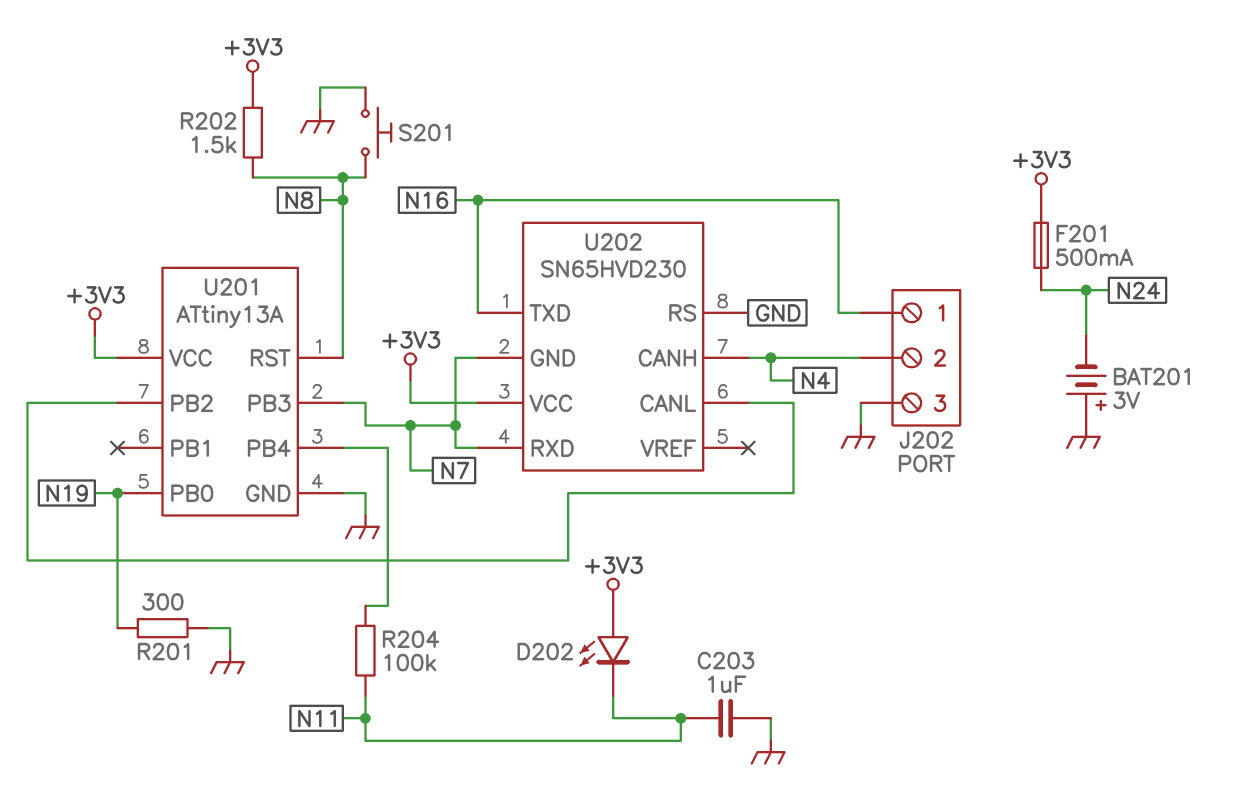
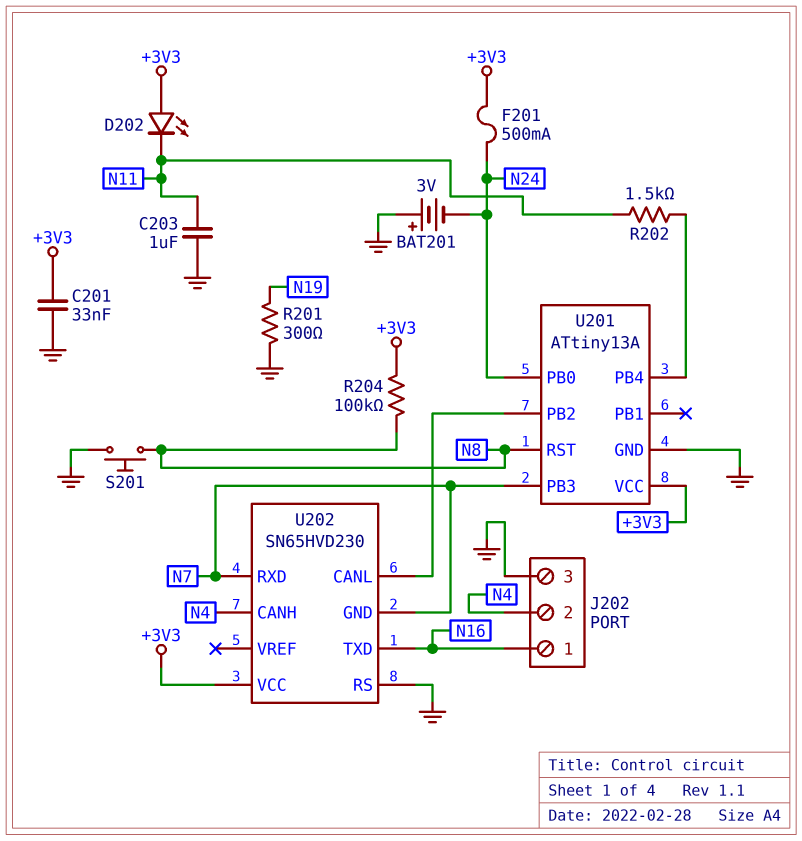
C201: none -> 33nF (+3V3, GND)
R202: 1.5k (+3V3, N8) -> 1.5k (N11, U201/PB4)
R204: 100k (N11, U201/PB4) -> 100k (+3V3, N8)
U201 pin PB0: N19 -> N24

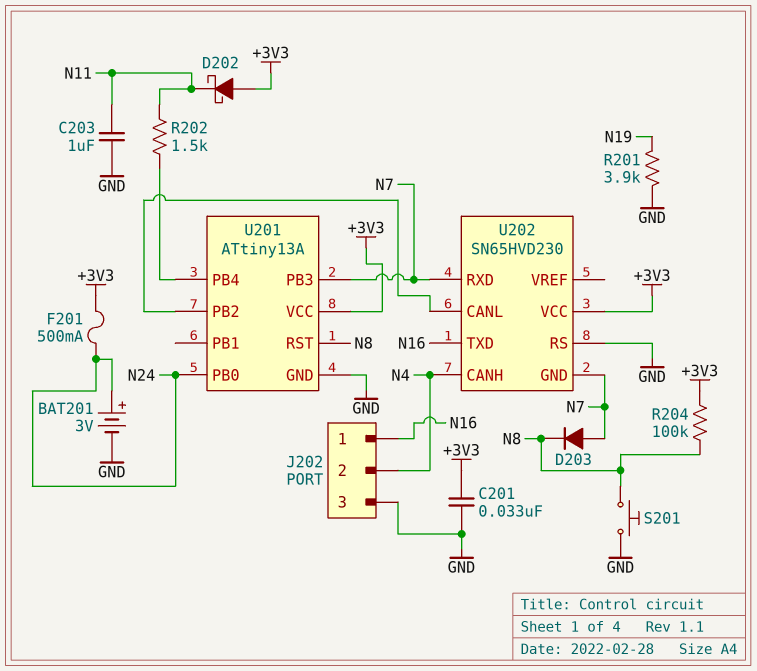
BAT201: 3V (plus GND, minus N24) -> 3V (plus N24, minus GND)
D202: LED (A +3V3, K N11) -> schottky (A +3V3, K N11)
D203: none -> diode (A N7, K N8)
R201: 300 (GND, N19) -> 3.9k (GND, N19)

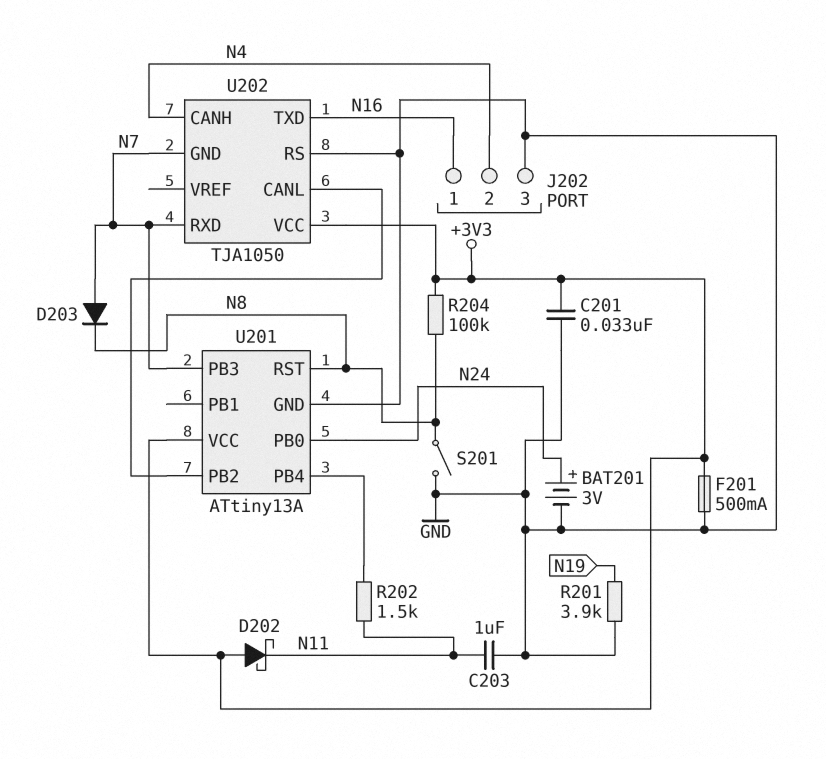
F201: 500mA (+3V3, N24) -> 500mA (+3V3, GND)
S201: button (GND, N8) -> switch (GND, N8)
U202: SN65HVD230 -> TJA1050

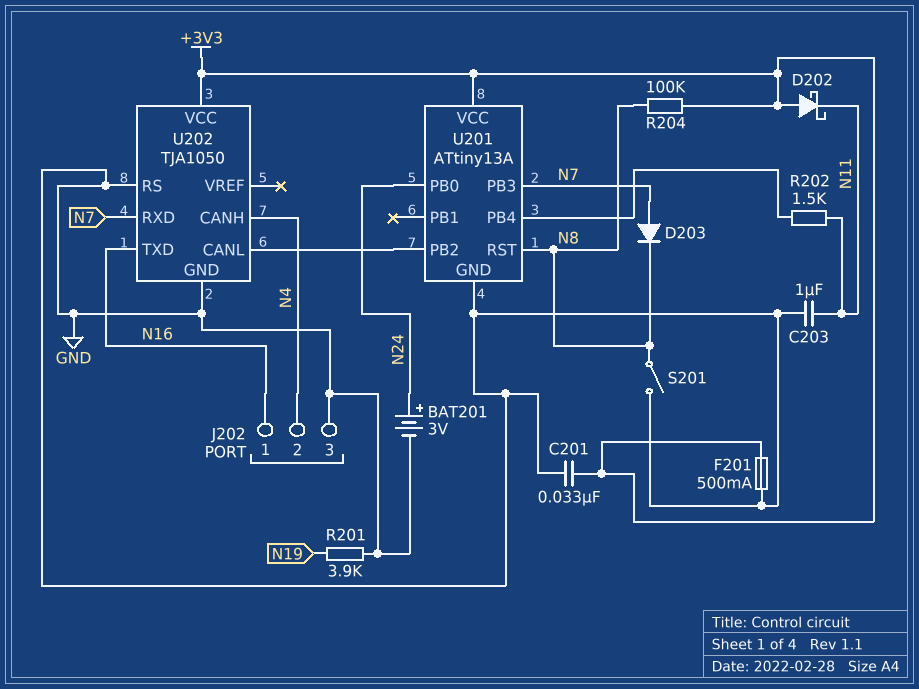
U202 pin GND: N7 -> GND

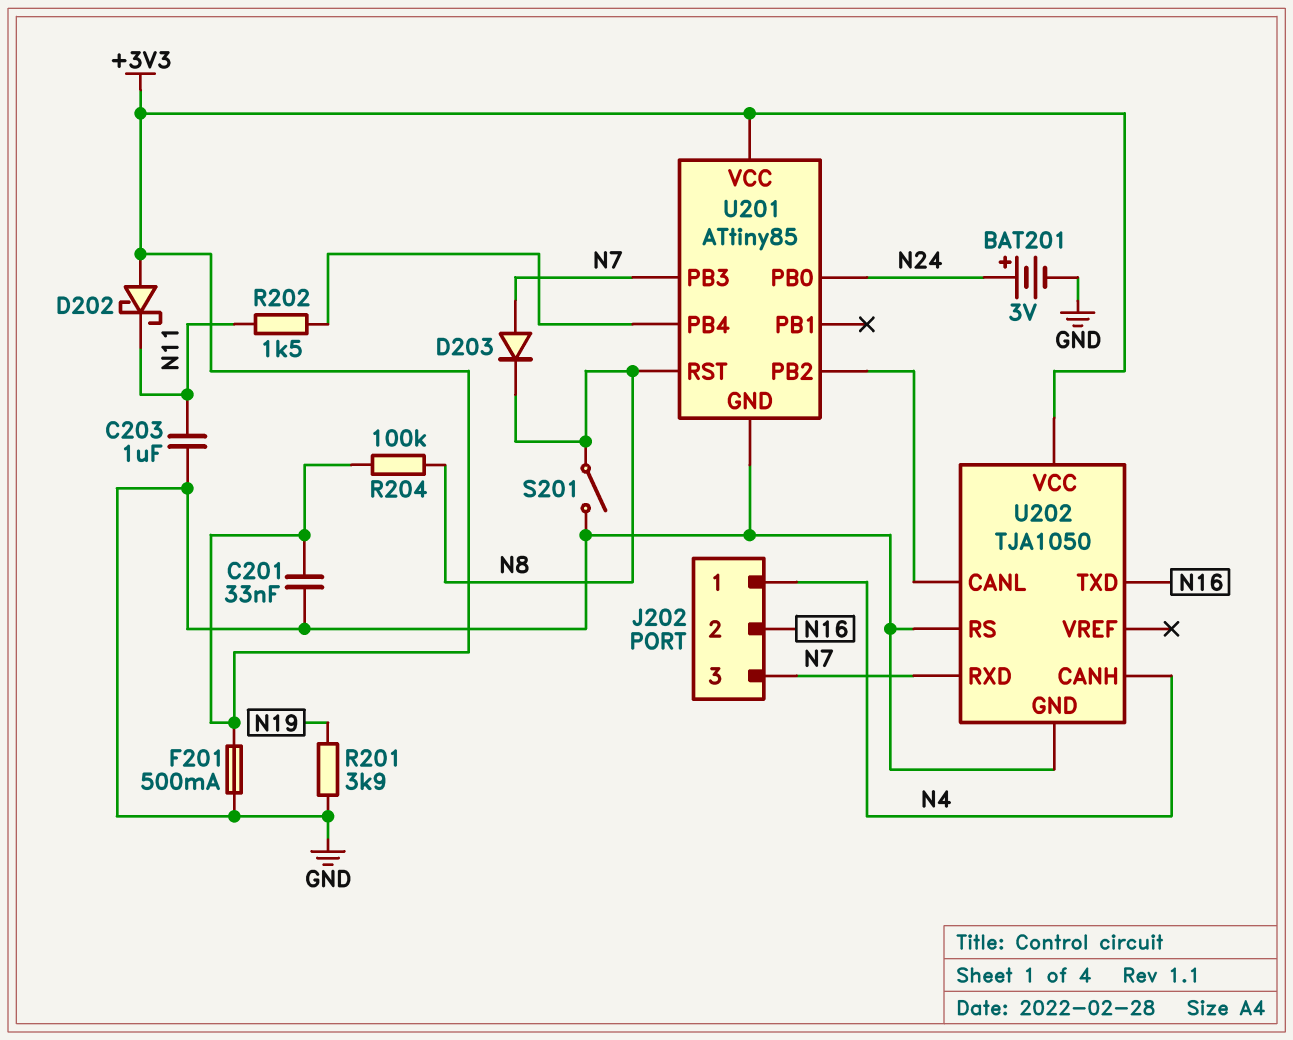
J202 pin 1: N16 -> N4
J202 pin 2: N4 -> N16
J202 pin 3: GND -> N7
U201: ATtiny13A -> ATtiny85

